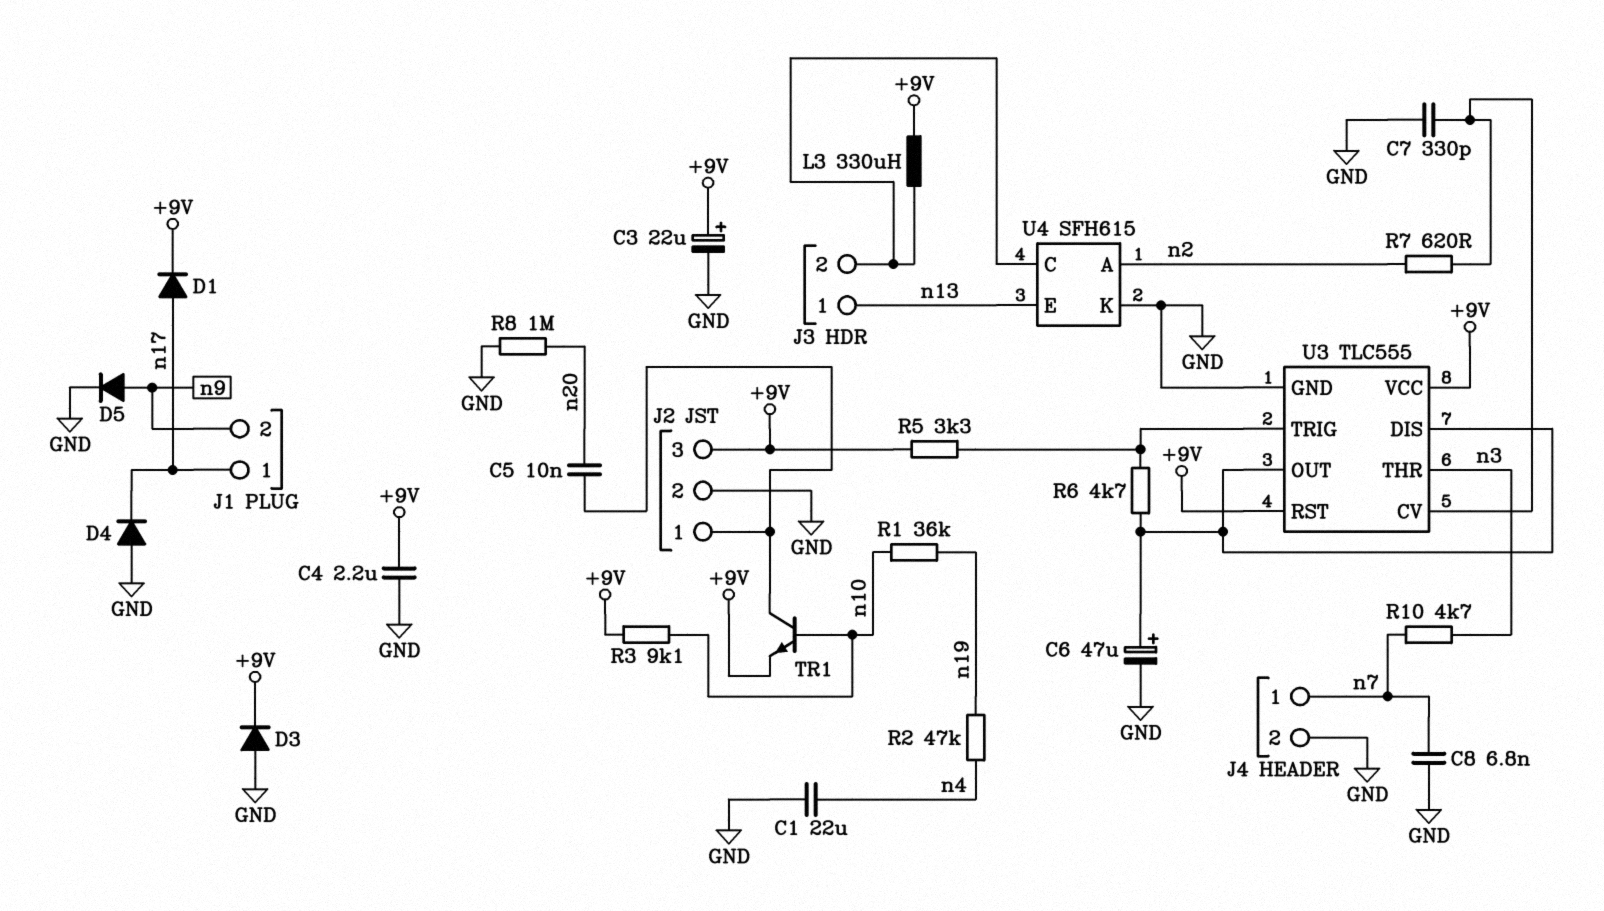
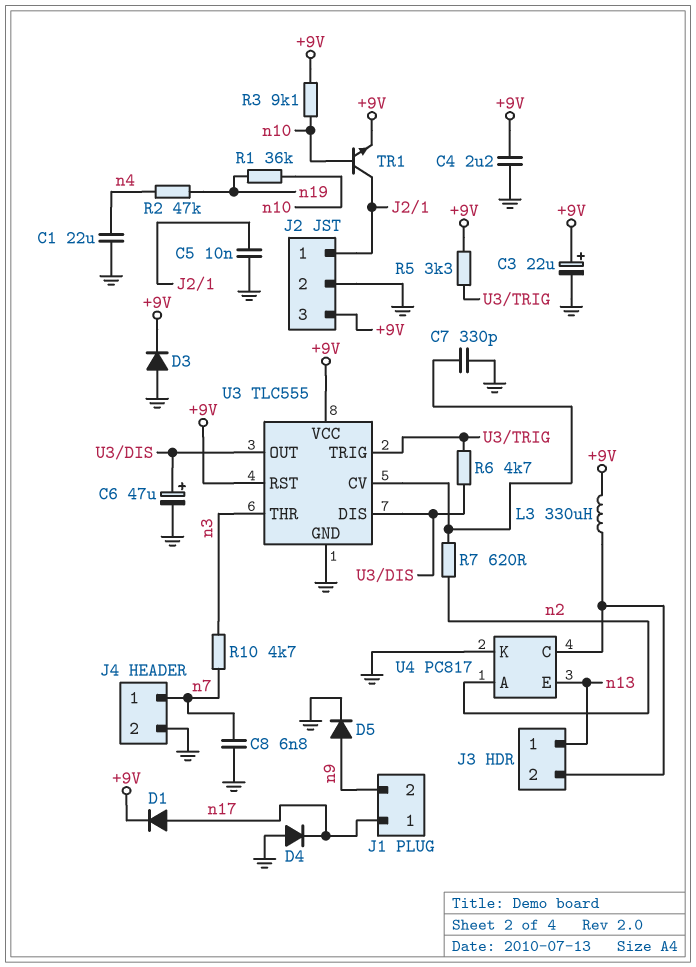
C5: 10nF (J2/1, n20) -> 10nF (GND, J2/1)
R8: 1M (GND, n20) -> none
U4: SFH615 -> PC817

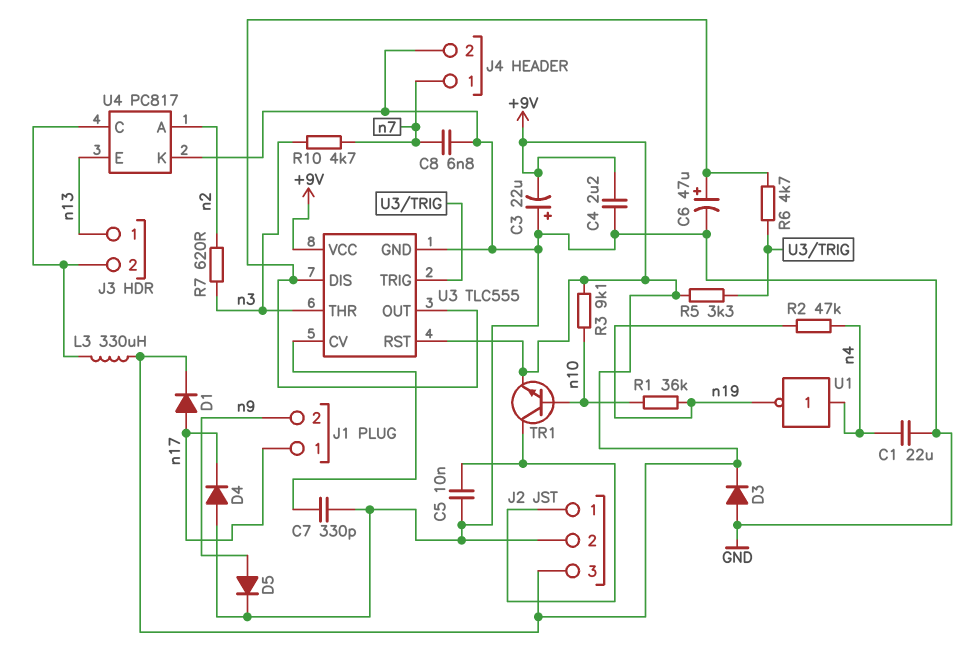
C3: 22uF (plus +9V, minus GND) -> 22uF (plus GND, minus +9V)
R7: 620 (U3/CV, n2) -> 620 (n2, n3)
U1: none -> NOT (in n4, out n19)

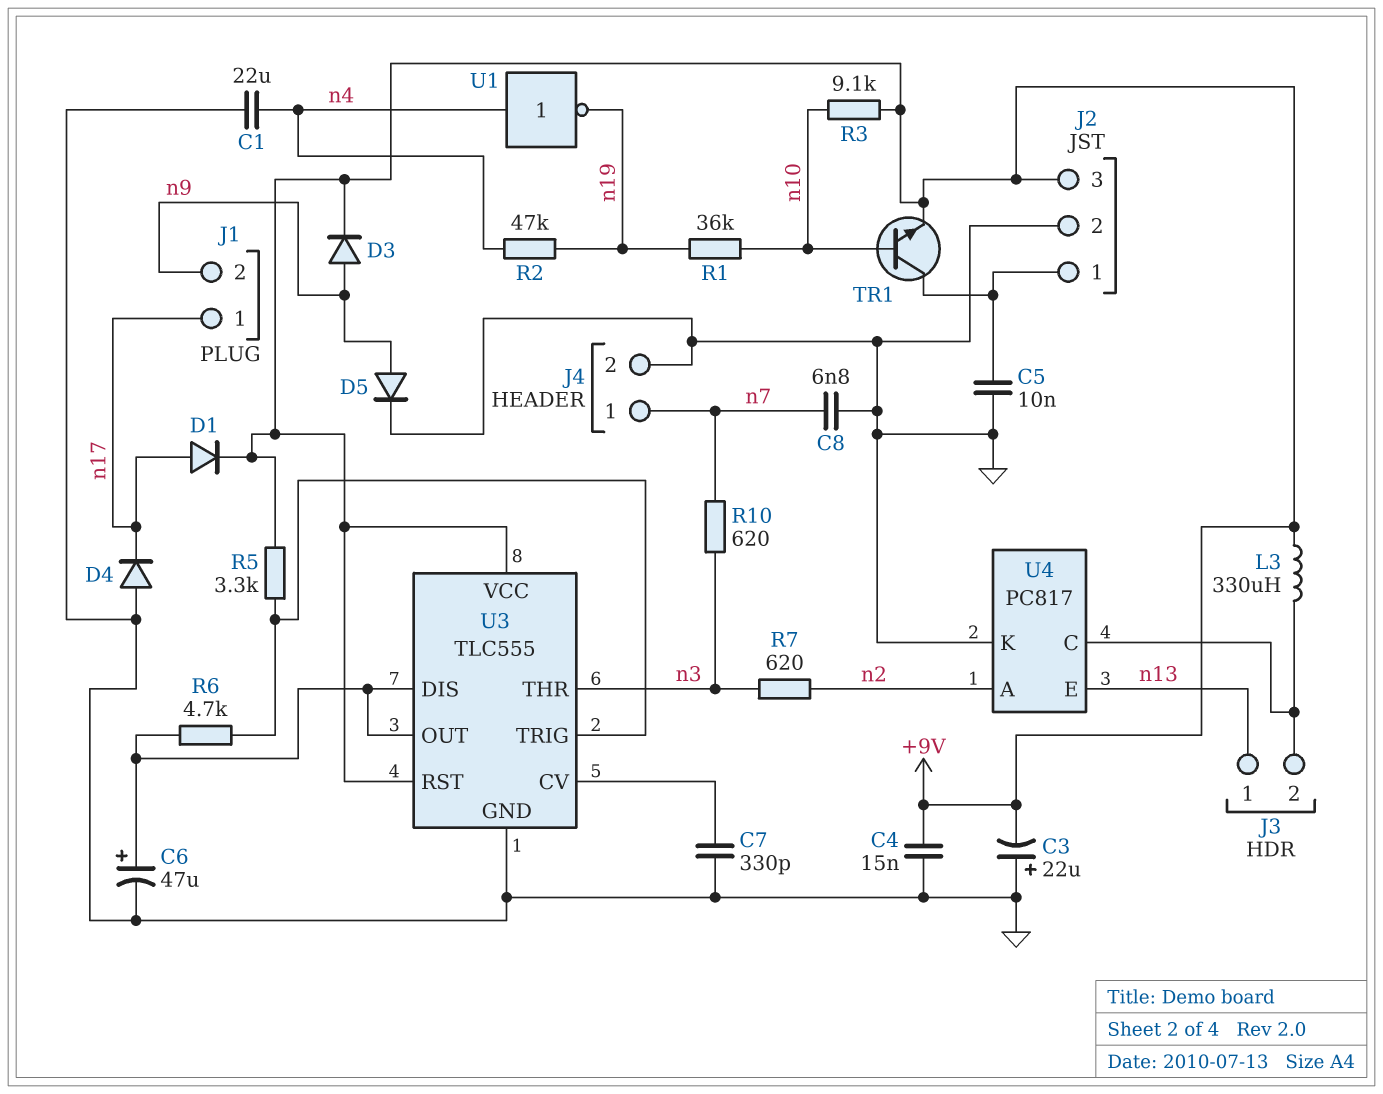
C4: 2.2uF (+9V, GND) -> 15nF (+9V, GND)
D3: diode (A GND, K +9V) -> diode (A n9, K +9V)
R10: 4.7k (n3, n7) -> 620 (n3, n7)

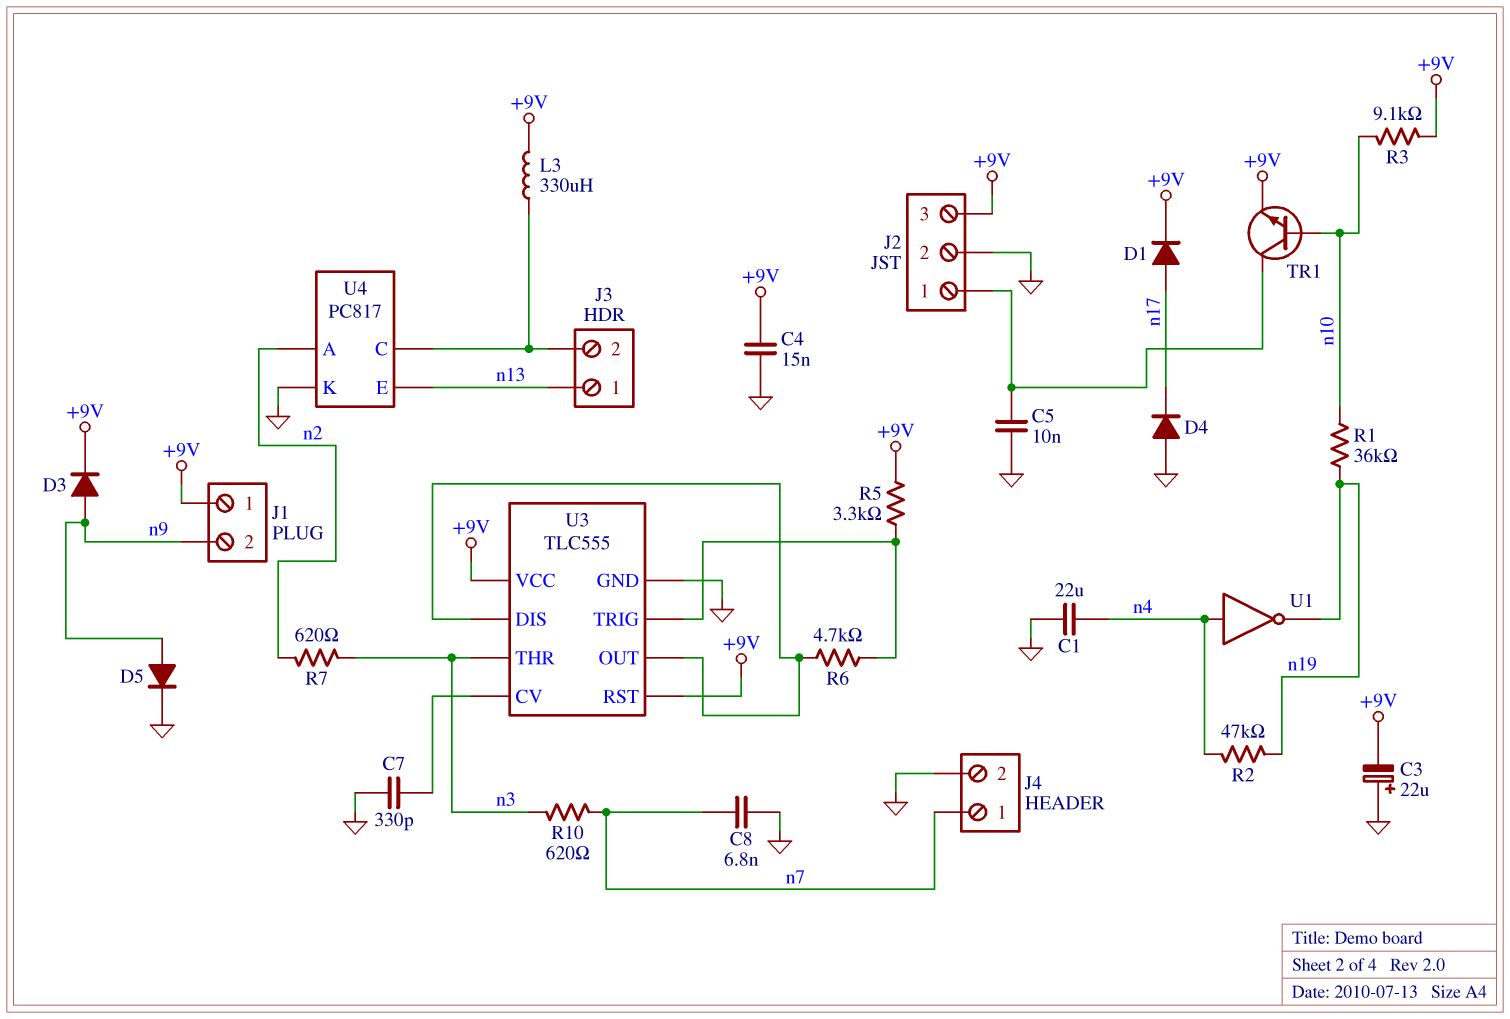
C6: 47uF (plus U3/DIS, minus GND) -> none
J1 pin 1: n17 -> +9V

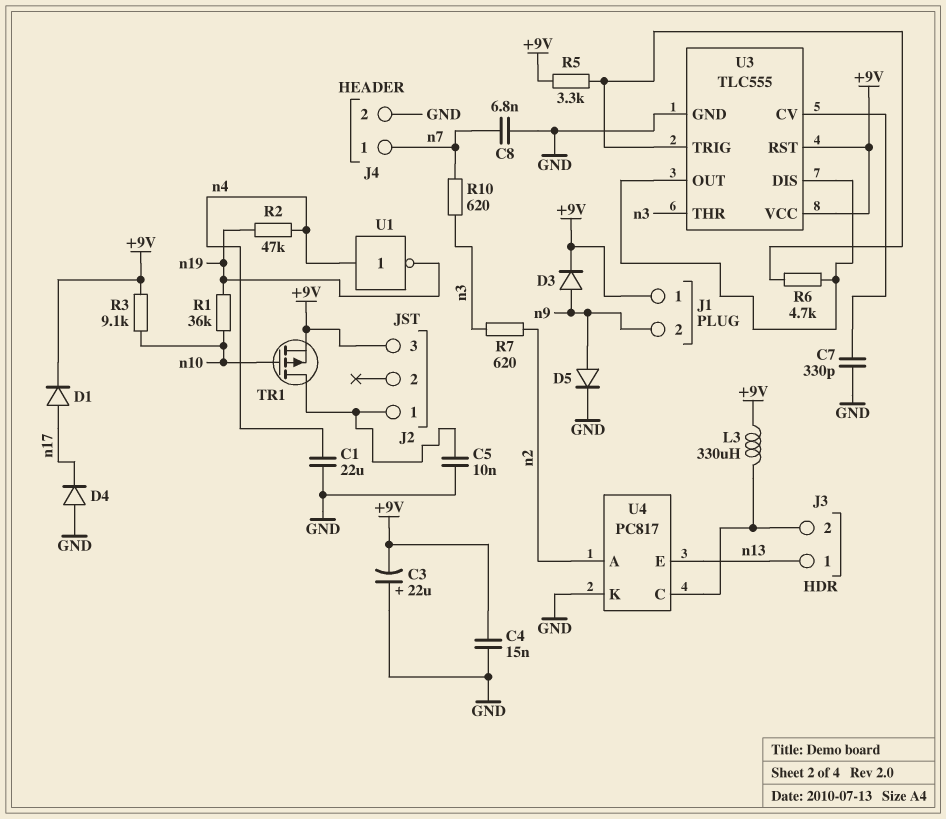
J2 pin 2: GND -> none
TR1: NPN (B n10, C J2/1, E +9V) -> PMOS (G n10, D J2/1, S +9V)

